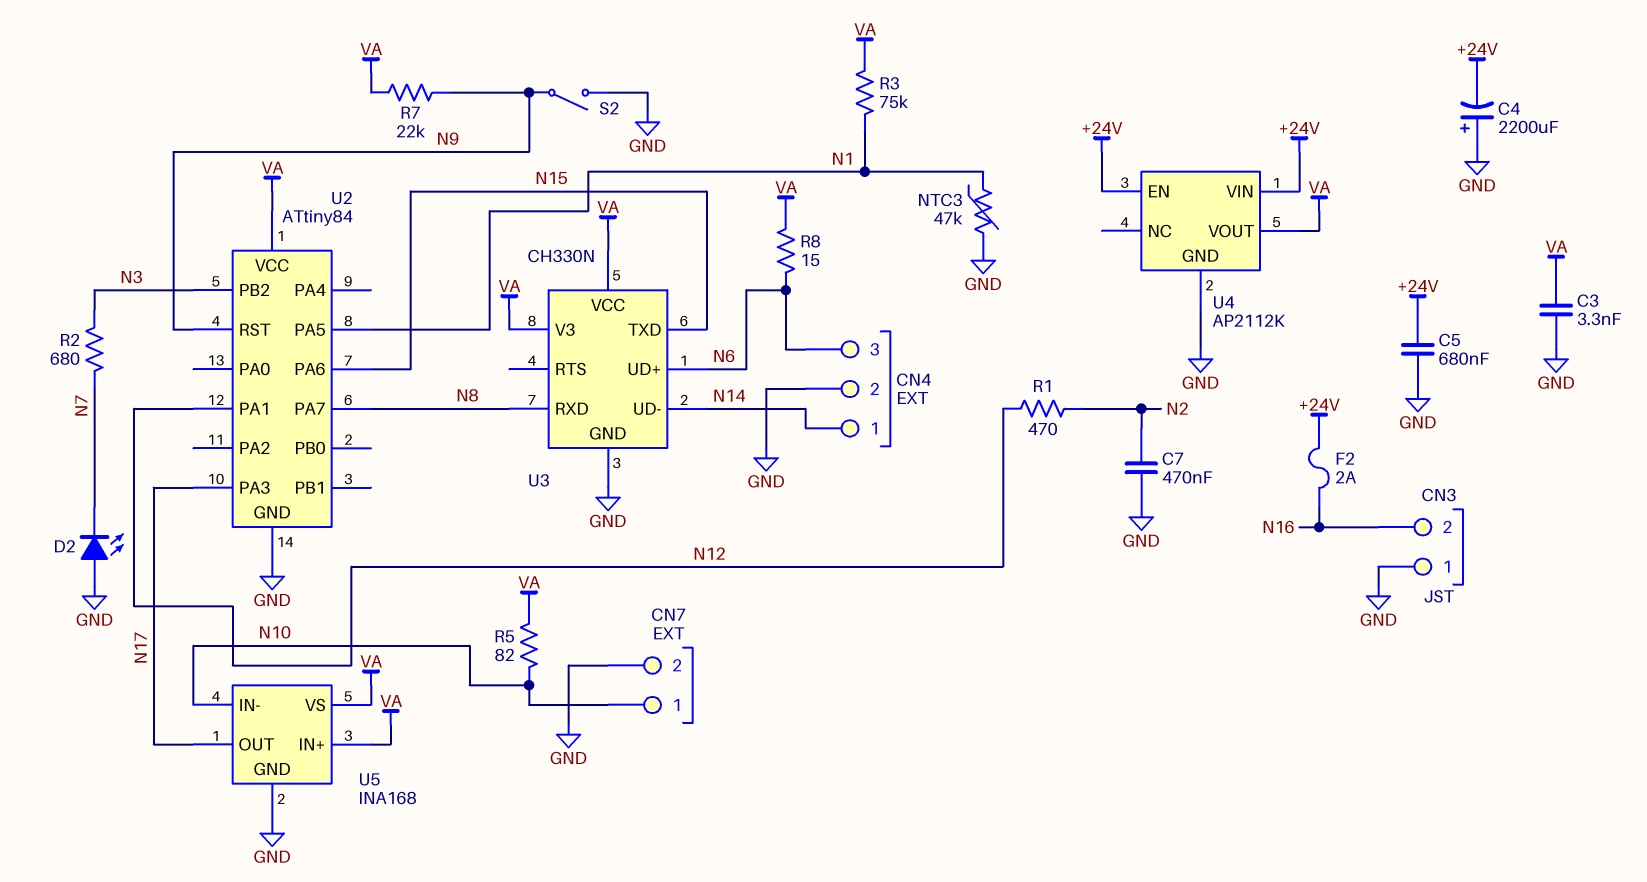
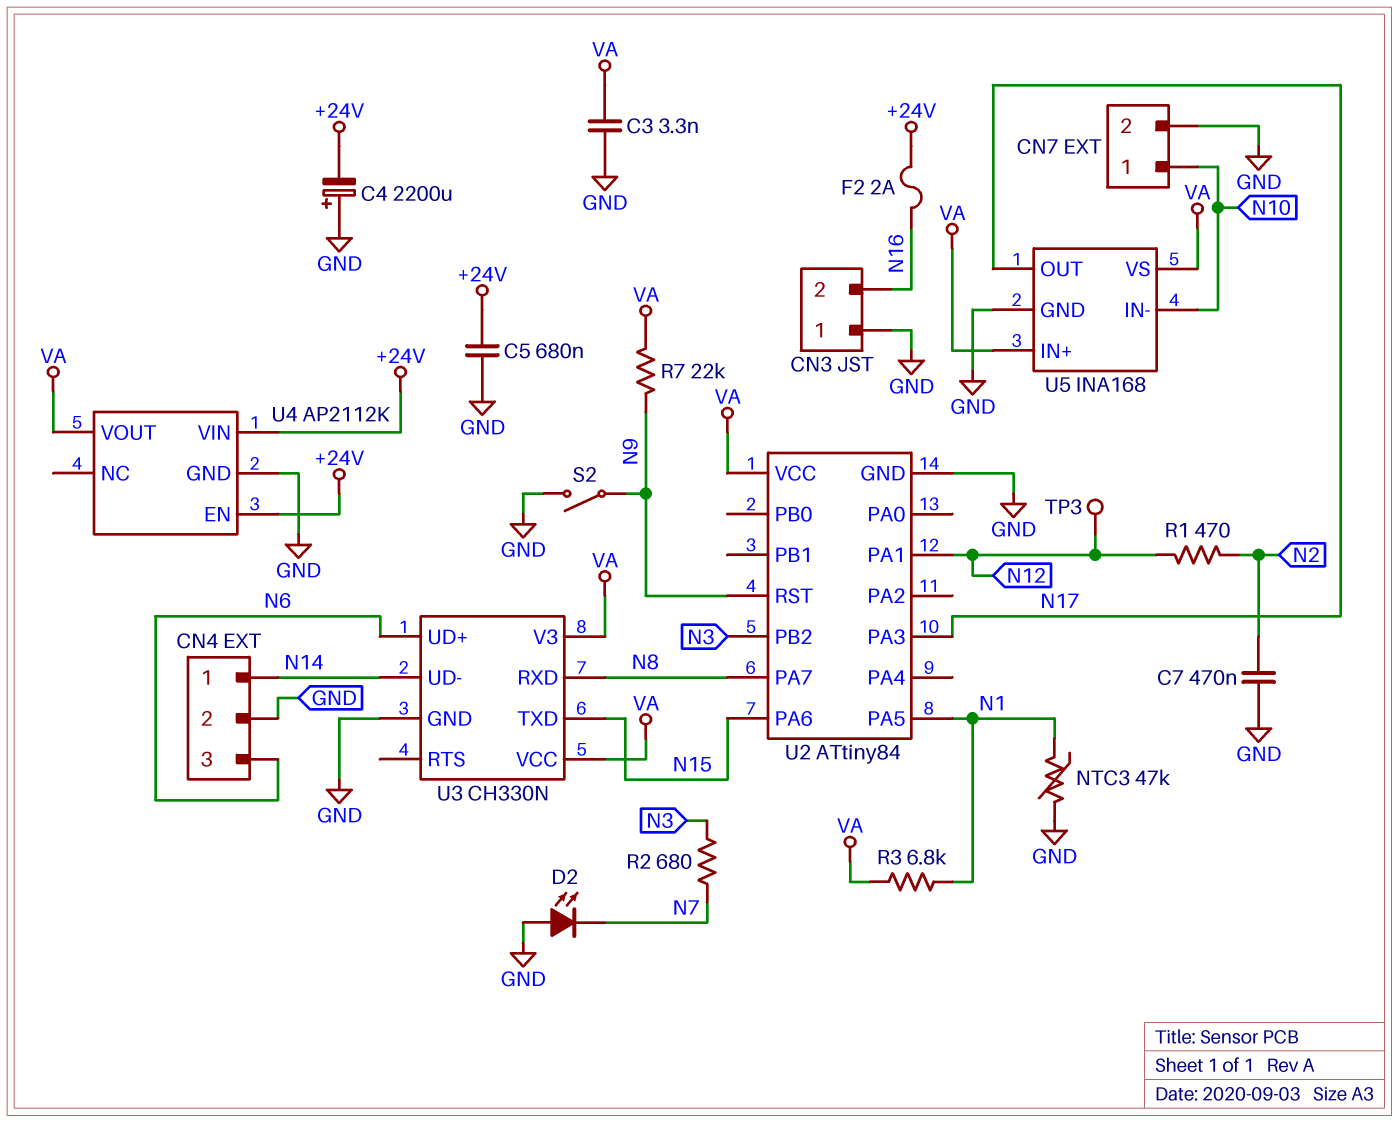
R3: 75k (N1, VA) -> 6.8k (N1, VA)
R5: 82 (N10, VA) -> none
R8: 15 (N6, VA) -> none
TP3: none -> test point (N12)

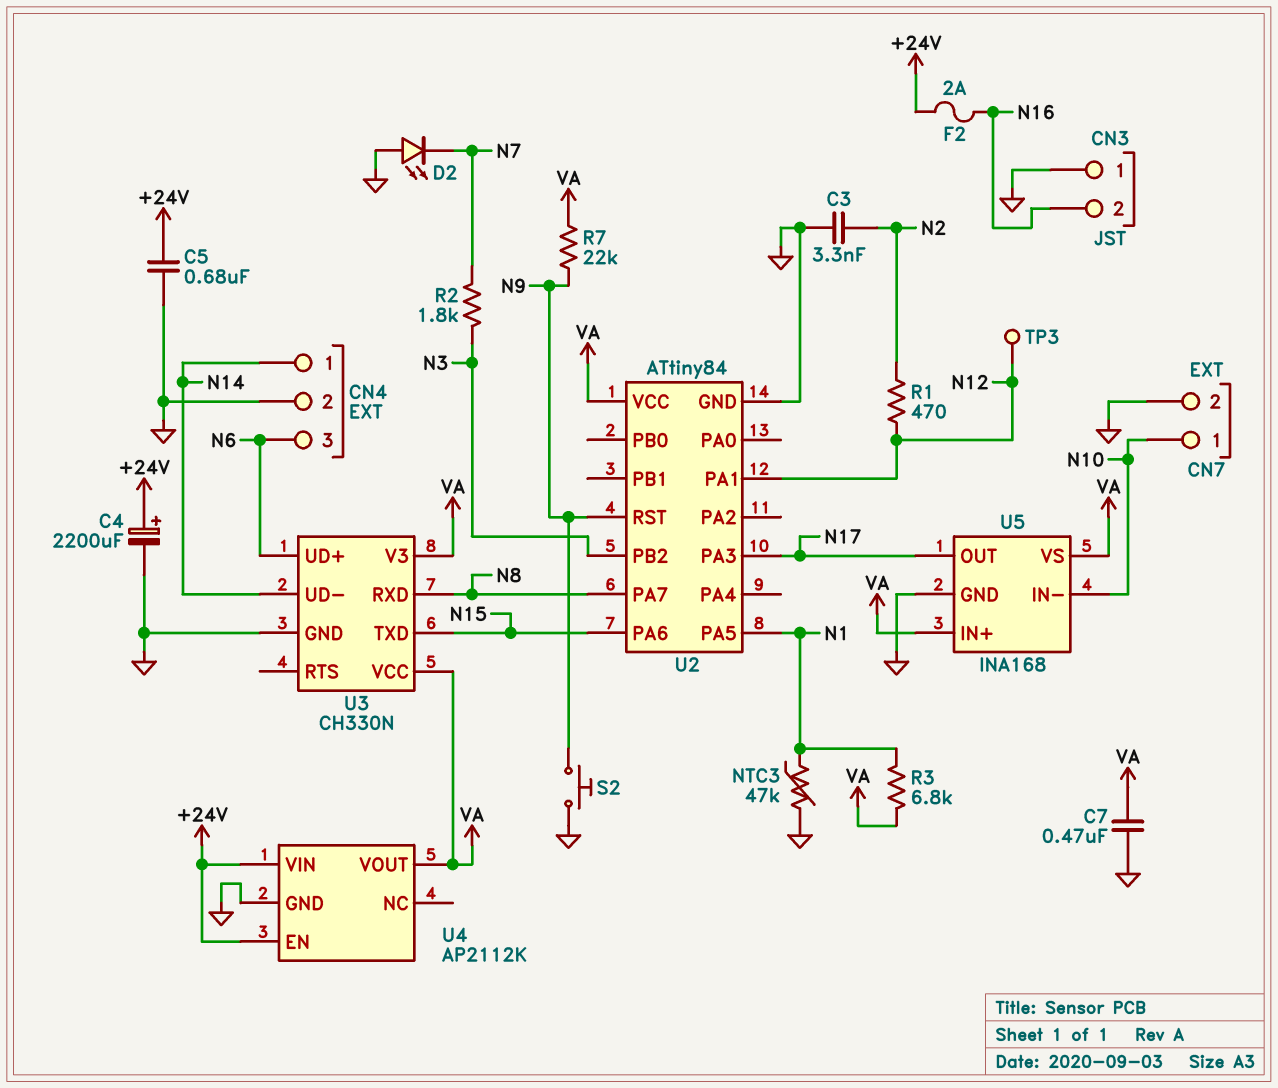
C3: 3.3nF (GND, VA) -> 3.3nF (GND, N2)
C4: 2200uF (plus GND, minus +24V) -> 2200uF (plus +24V, minus GND)
C7: 470nF (GND, N2) -> 470nF (GND, VA)
R2: 680 (N3, N7) -> 1.8k (N3, N7)
S2: switch (GND, N9) -> button (GND, N9)

